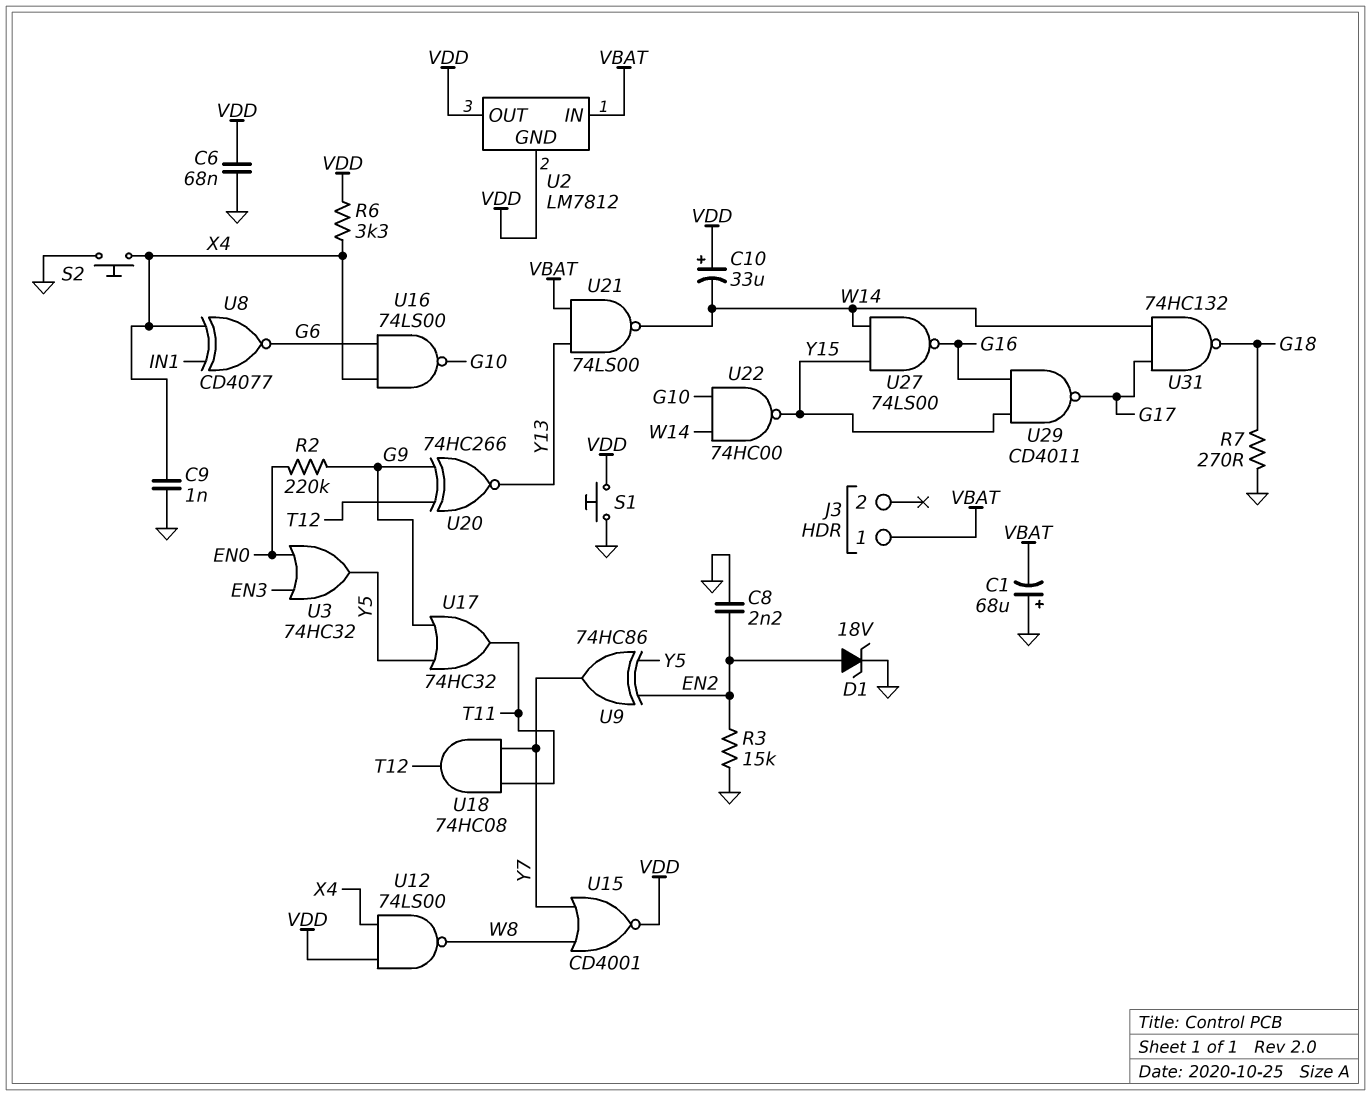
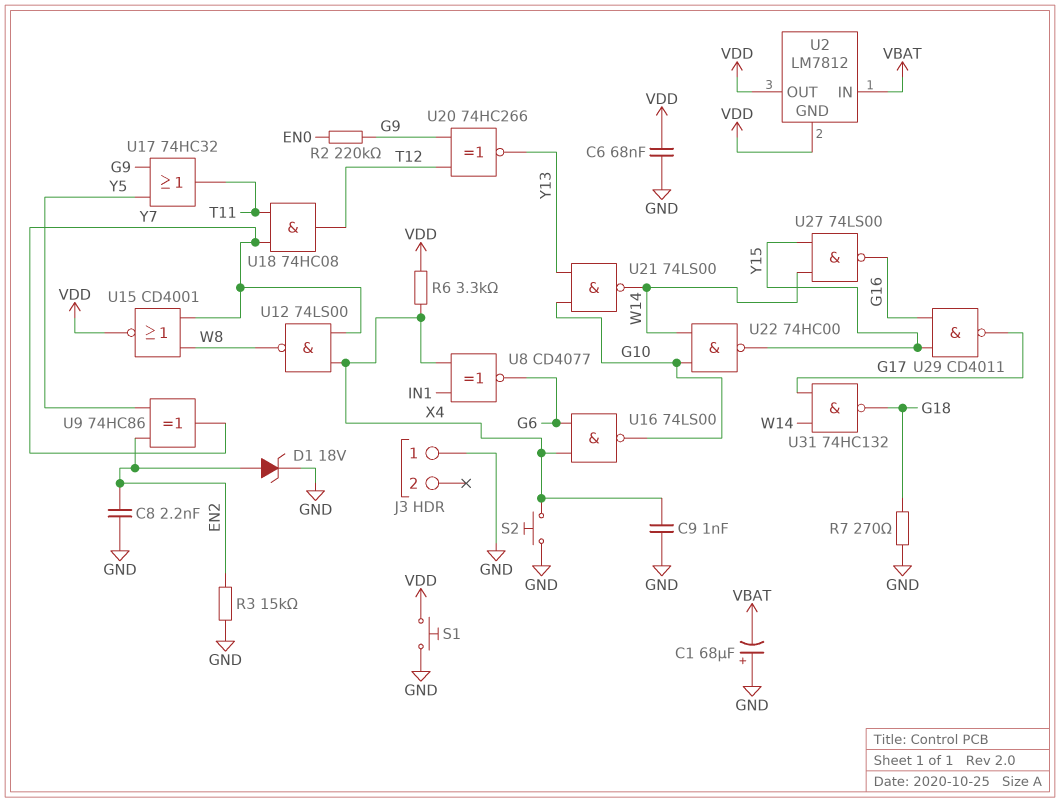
C10: 33uF (plus VDD, minus W14) -> none
J3 pin 1: VBAT -> GND
U3: OR 74HC32 (in EN0, in EN3, out Y5) -> none
U12: NAND 74LS00 (in VDD, in X4, out W8) -> NAND 74LS00 (in X4, in Y7, out W8)
U21: NAND 74LS00 (in VBAT, in Y13, out W14) -> NAND 74LS00 (in G10, in Y13, out W14)

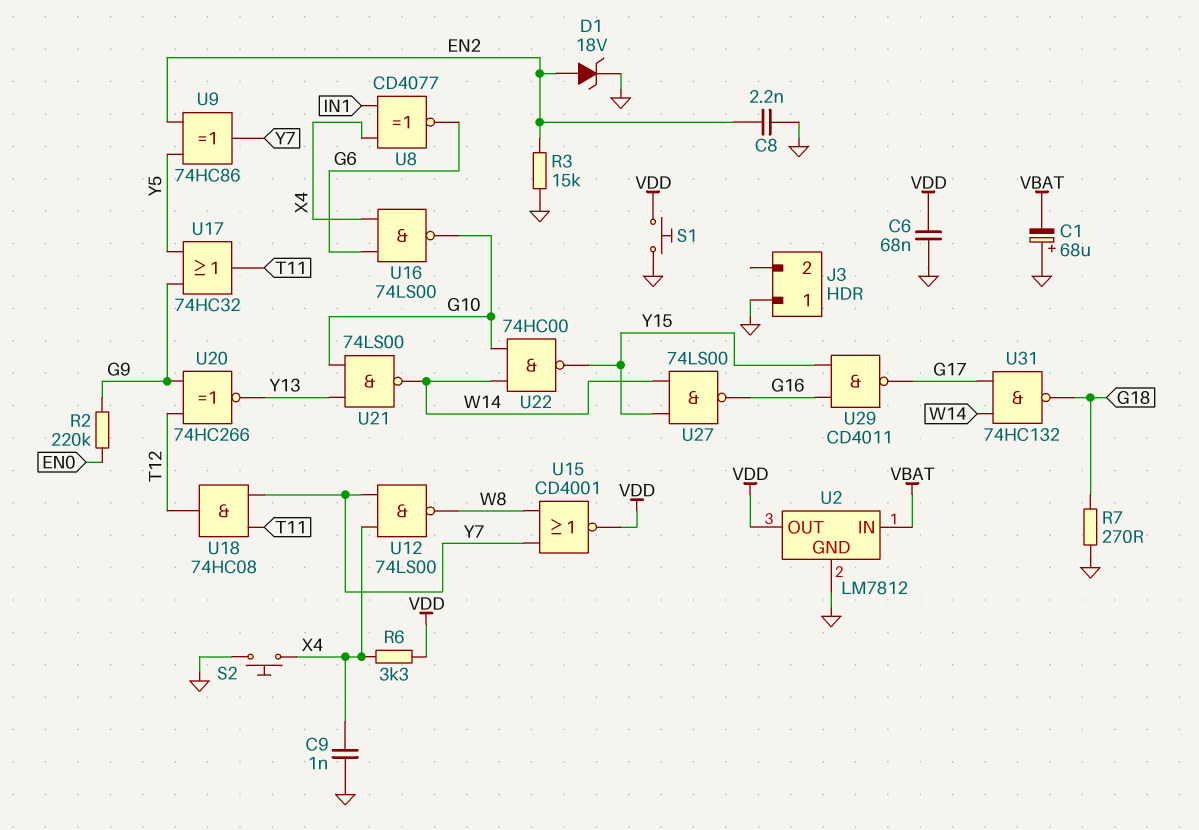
U2 pin GND: VDD -> GND

